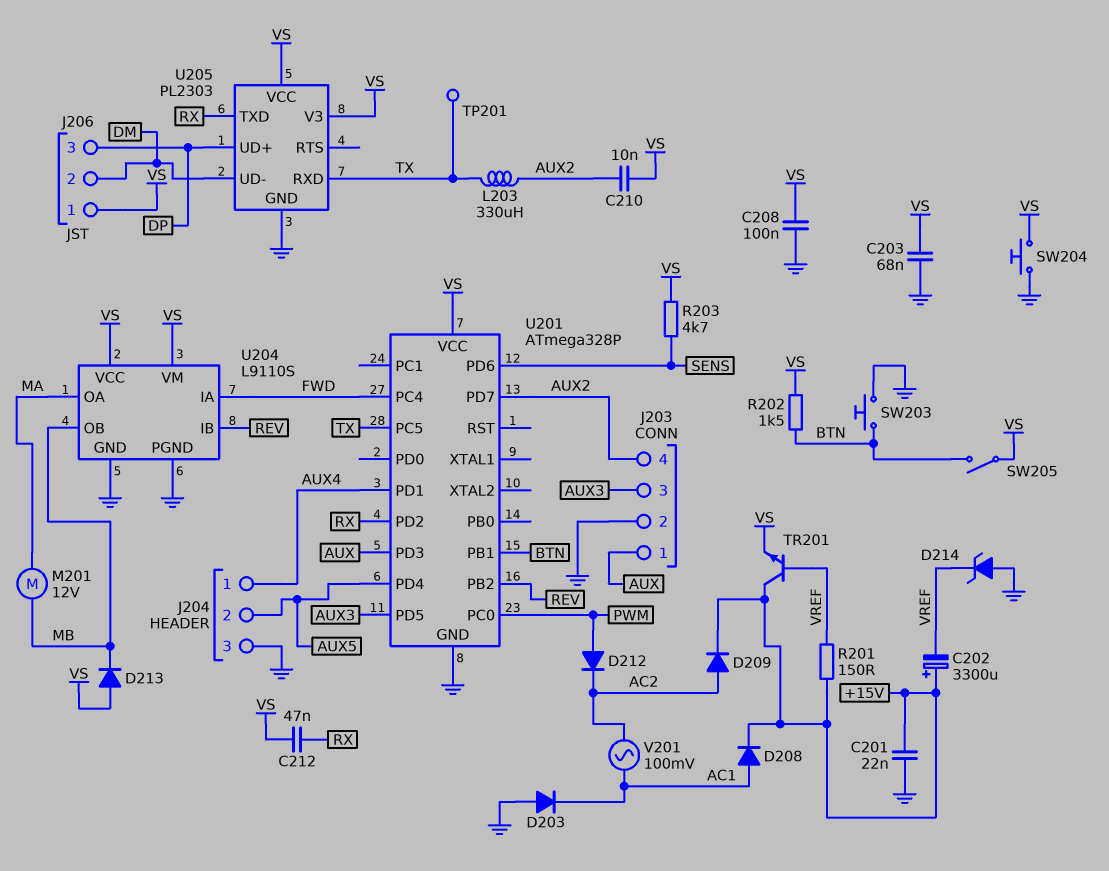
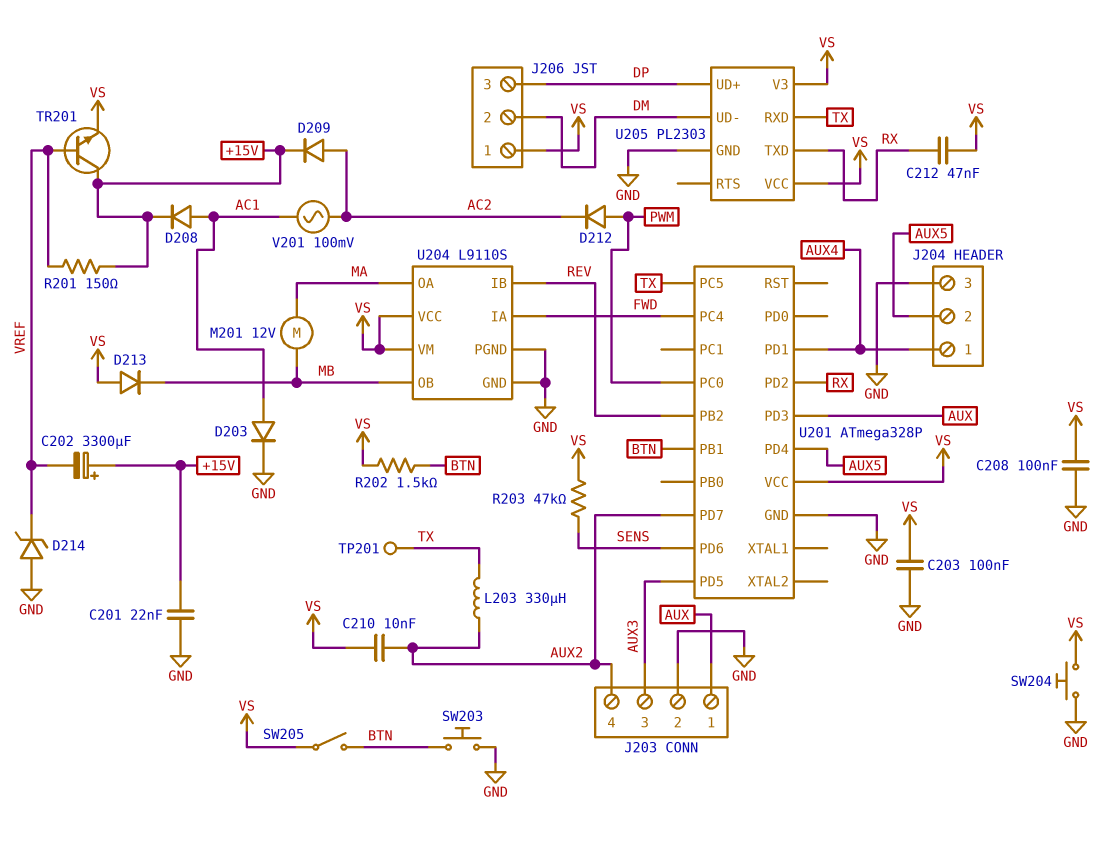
C203: 68nF (GND, VS) -> 100nF (GND, VS)
D203: diode (A GND, K AC1) -> diode (A AC1, K GND)
R203: 4.7k (SENS, VS) -> 47k (SENS, VS)

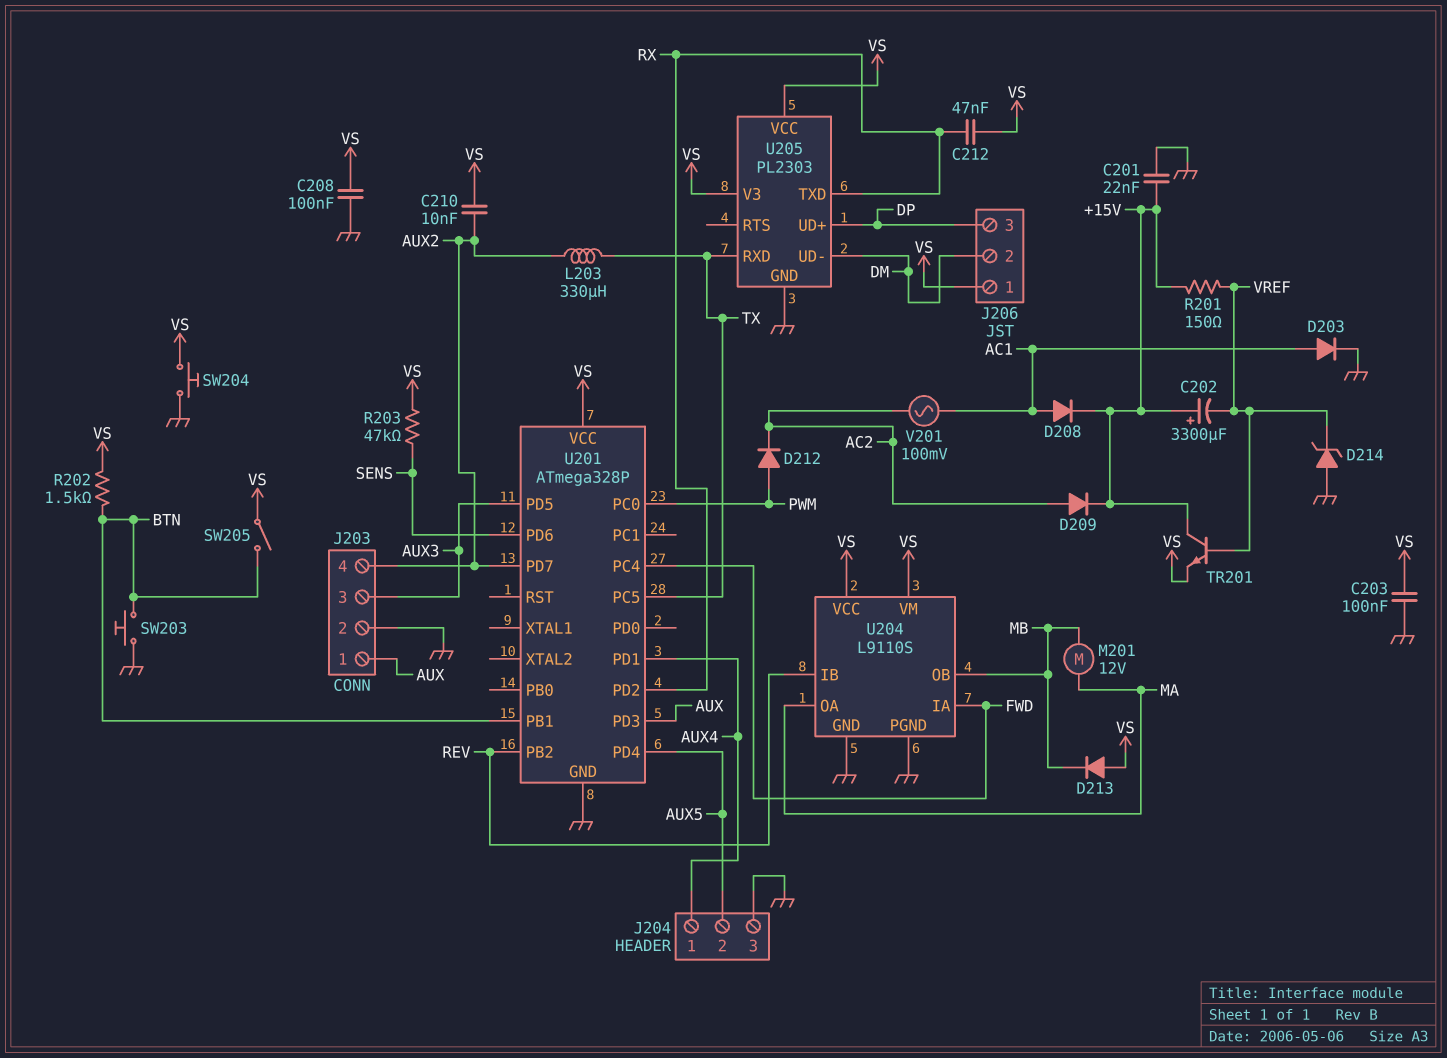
TP201: test point (TX) -> none

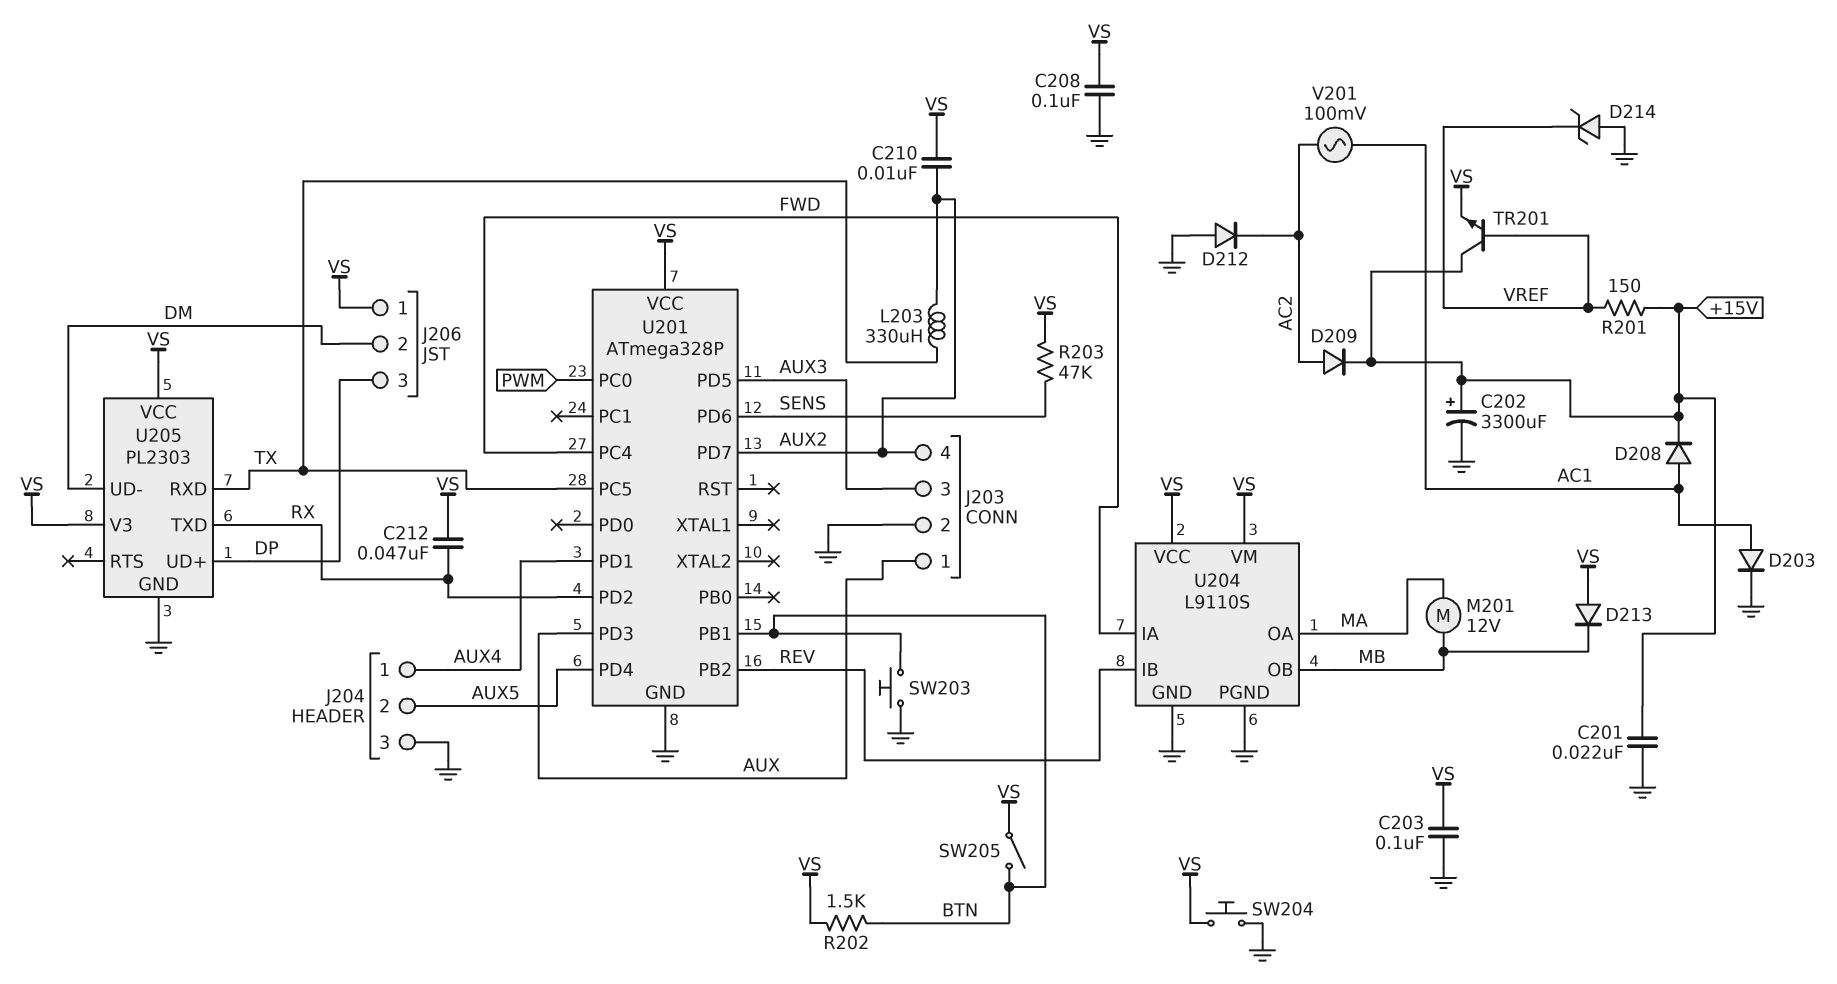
C202: 3300uF (plus +15V, minus VREF) -> 3300uF (plus +15V, minus GND)
D212: diode (A PWM, K AC2) -> diode (A GND, K AC2)

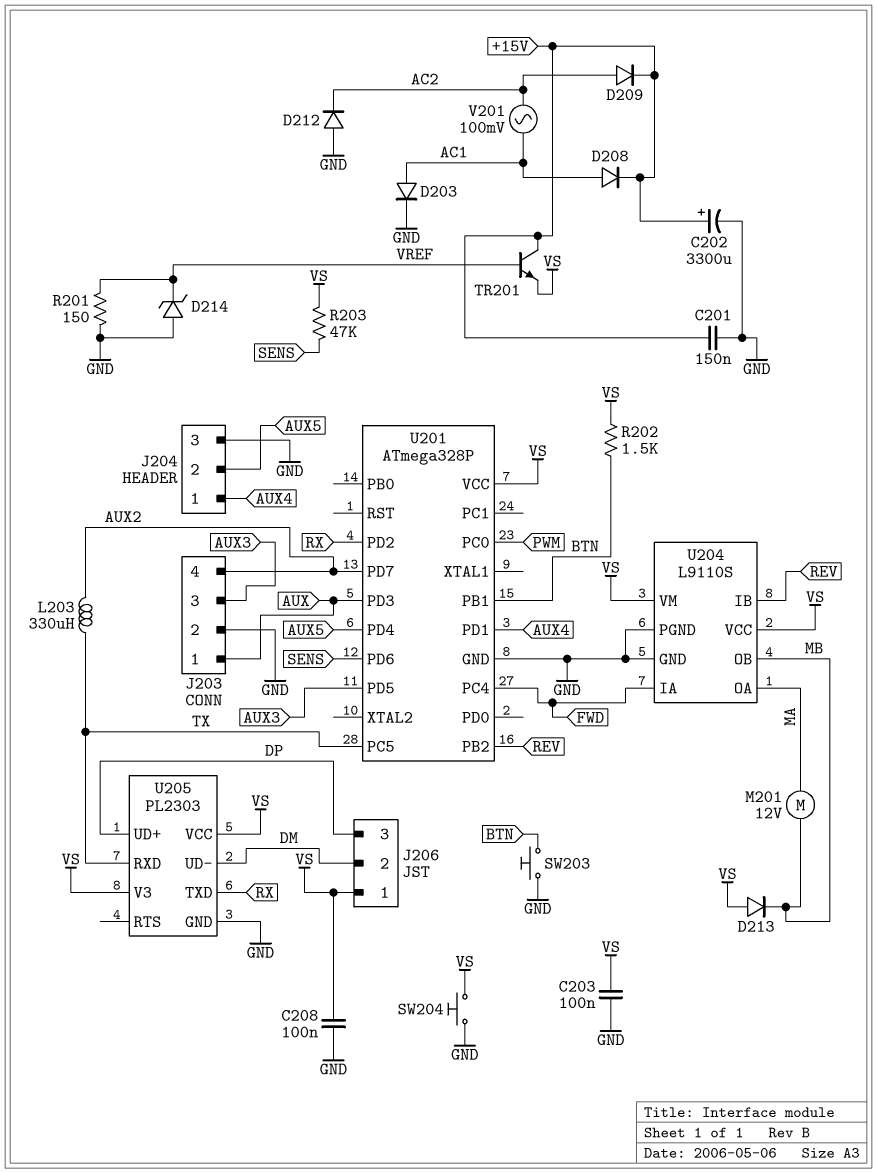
C201: 22nF (+15V, GND) -> 150nF (+15V, GND)
C210: 10nF (AUX2, VS) -> none
C212: 47nF (RX, VS) -> none
R201: 150 (+15V, VREF) -> 150 (GND, VREF)
SW205: switch (BTN, VS) -> none

